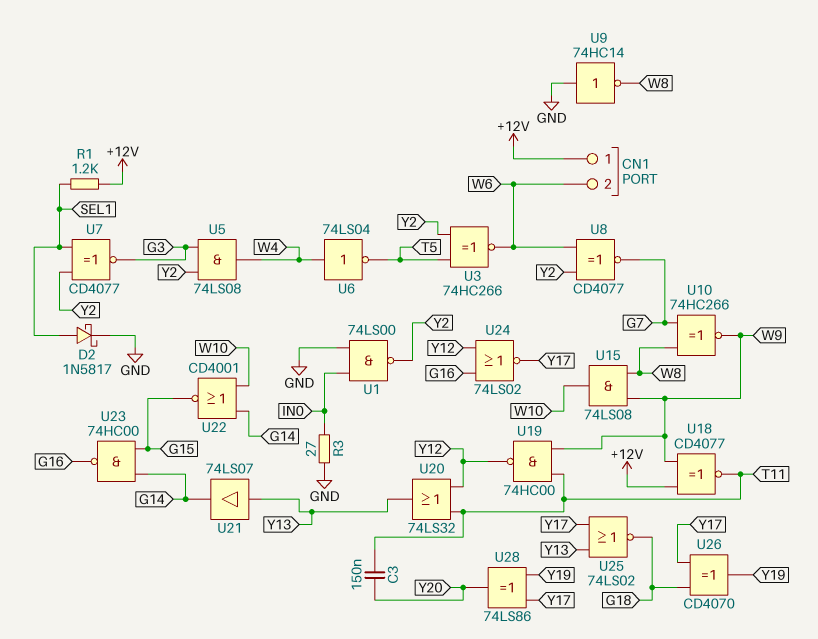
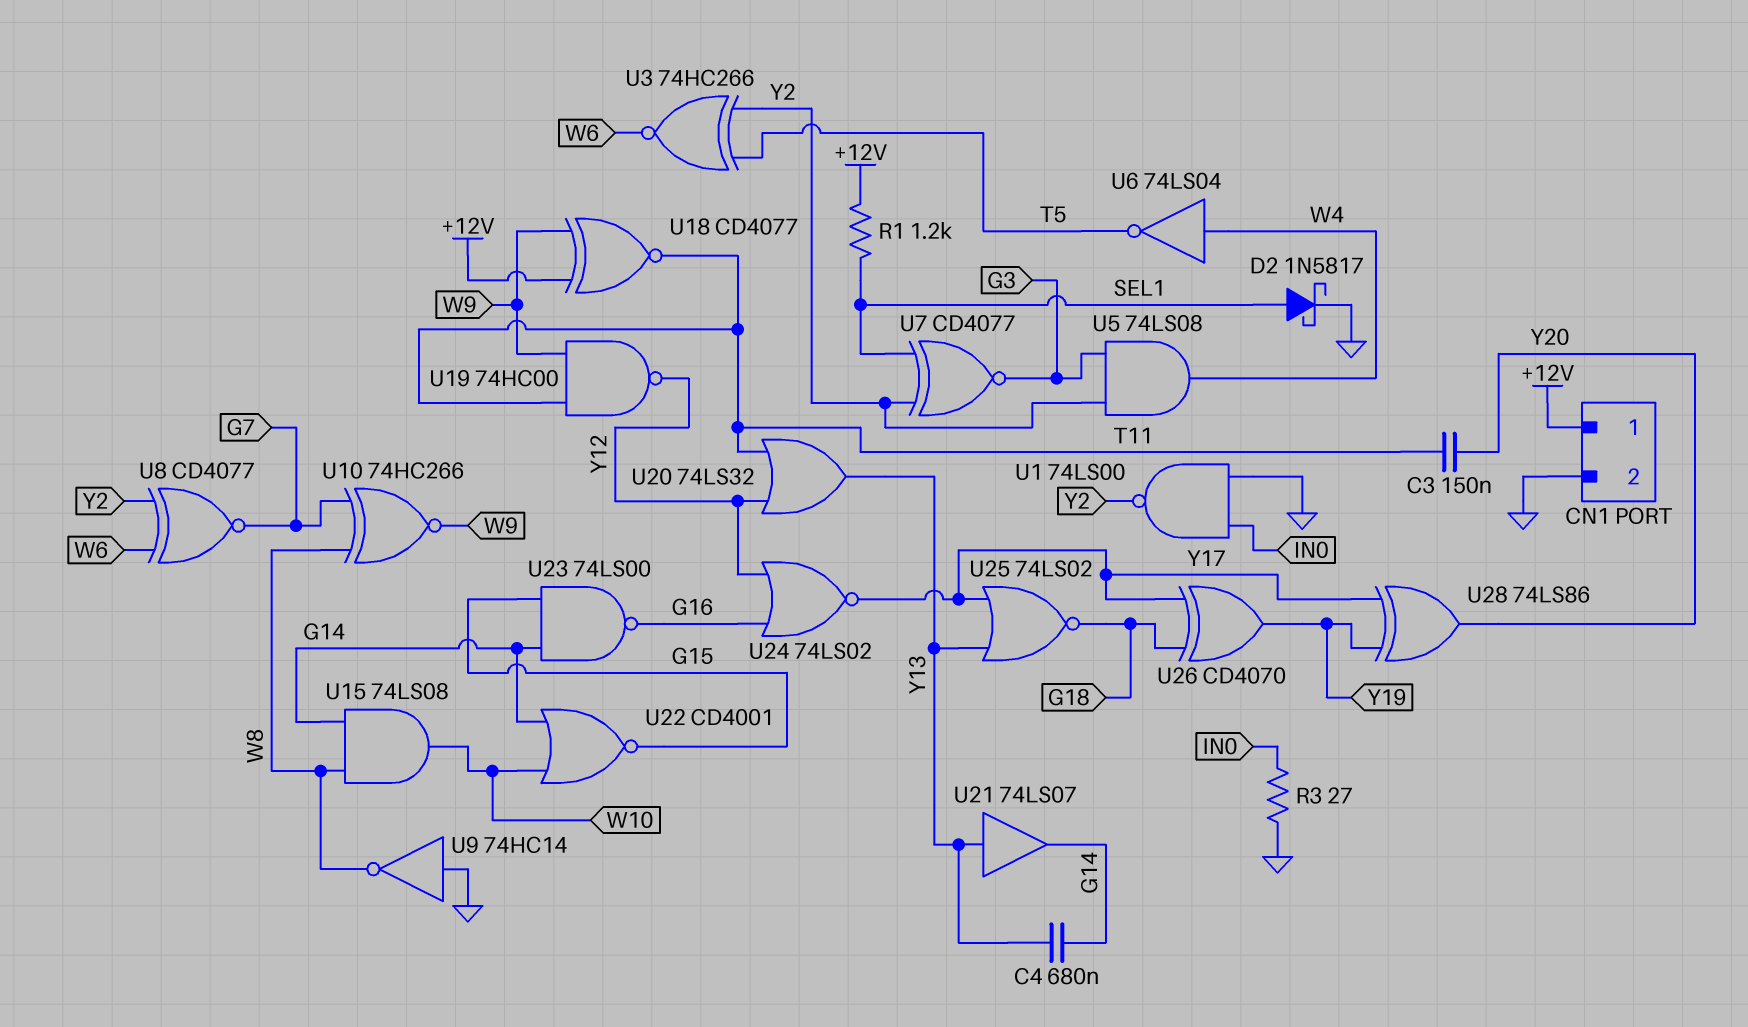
C4: none -> 680nF (G14, Y13)
CN1 pin 2: W6 -> GND
U15: AND 74LS08 (in W8, in W9, out W10) -> AND 74LS08 (in G14, in W8, out W10)
U23: NAND 74HC00 (in G14, in G15, out G16) -> NAND 74LS00 (in G14, in G15, out G16)

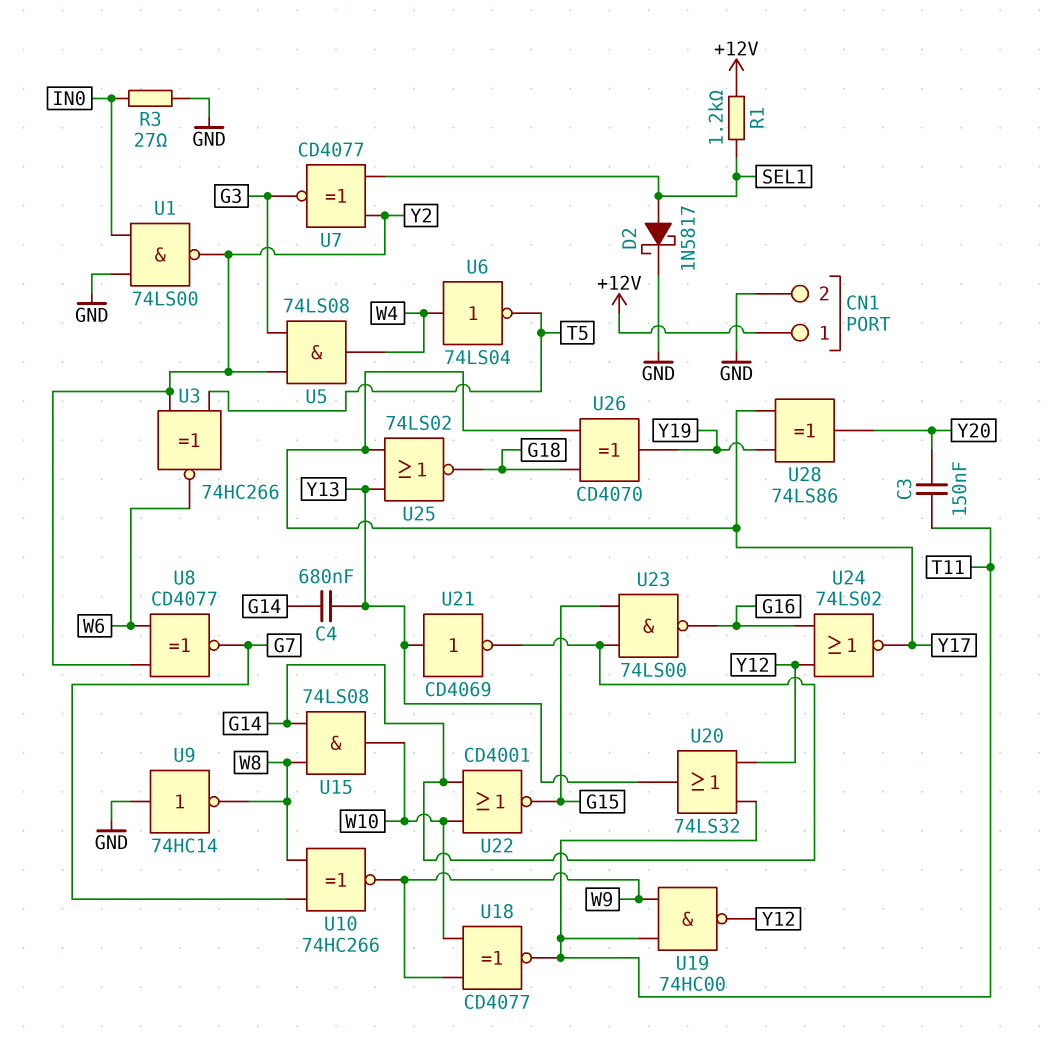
U18: XNOR CD4077 (in +12V, in W9, out T11) -> XNOR CD4077 (in W9, in W10, out T11)
U21: buffer 74LS07 (in Y13, out G14) -> NOT CD4069 (in Y13, out G14)

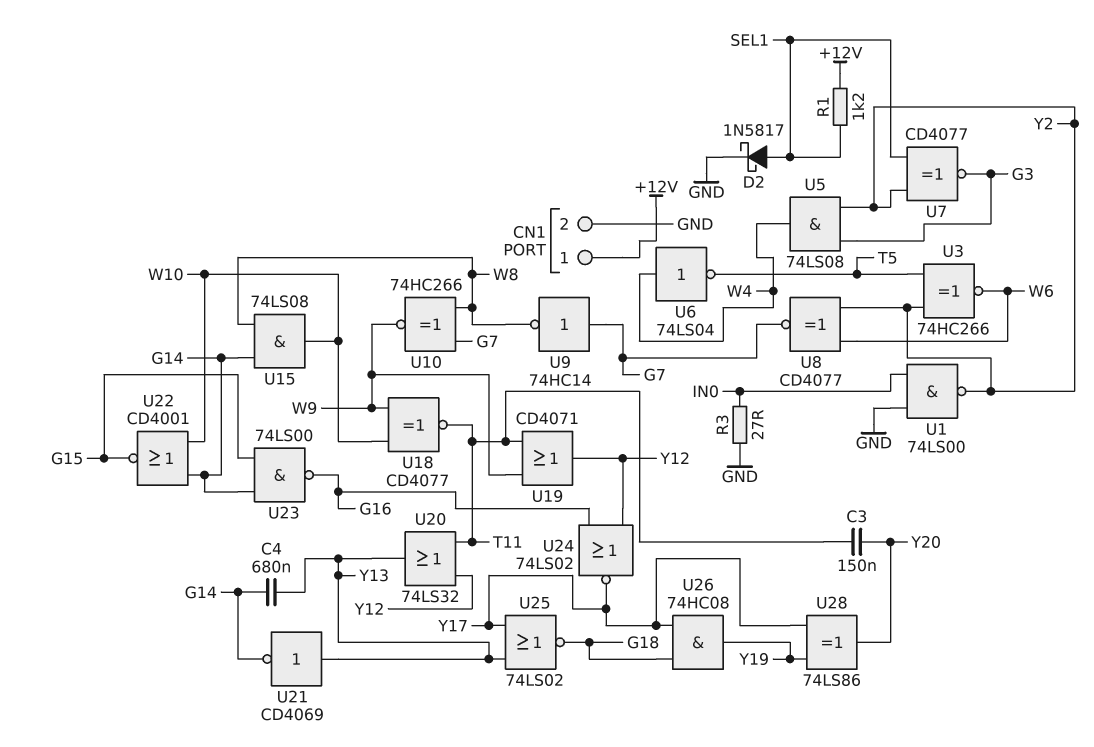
U9: NOT 74HC14 (in GND, out W8) -> NOT 74HC14 (in G7, out W8)
U19: NAND 74HC00 (in T11, in W9, out Y12) -> OR CD4071 (in T11, in W9, out Y12)
U26: XOR CD4070 (in G18, in Y17, out Y19) -> AND 74HC08 (in G18, in Y17, out Y19)

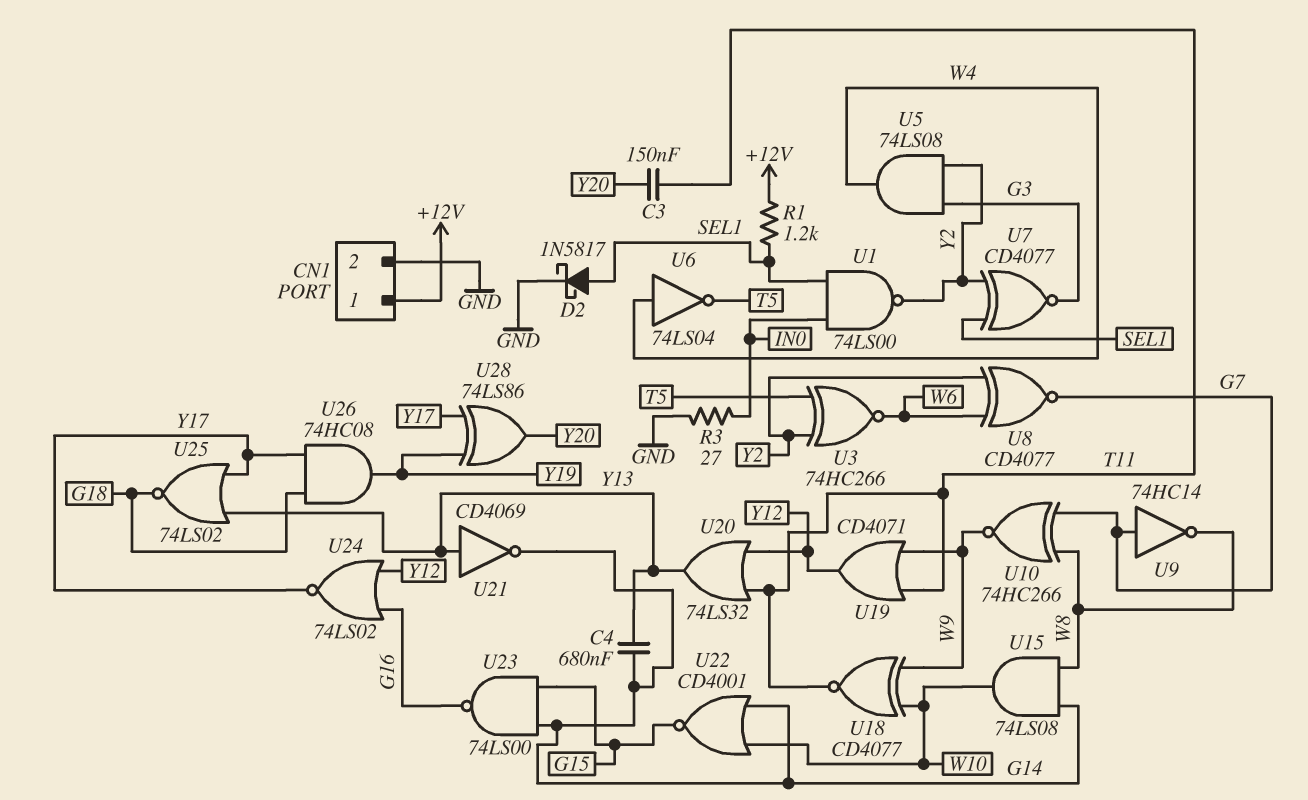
U1: NAND 74LS00 (in GND, in IN0, out Y2) -> NAND 74LS00 (in IN0, in SEL1, out Y2)

